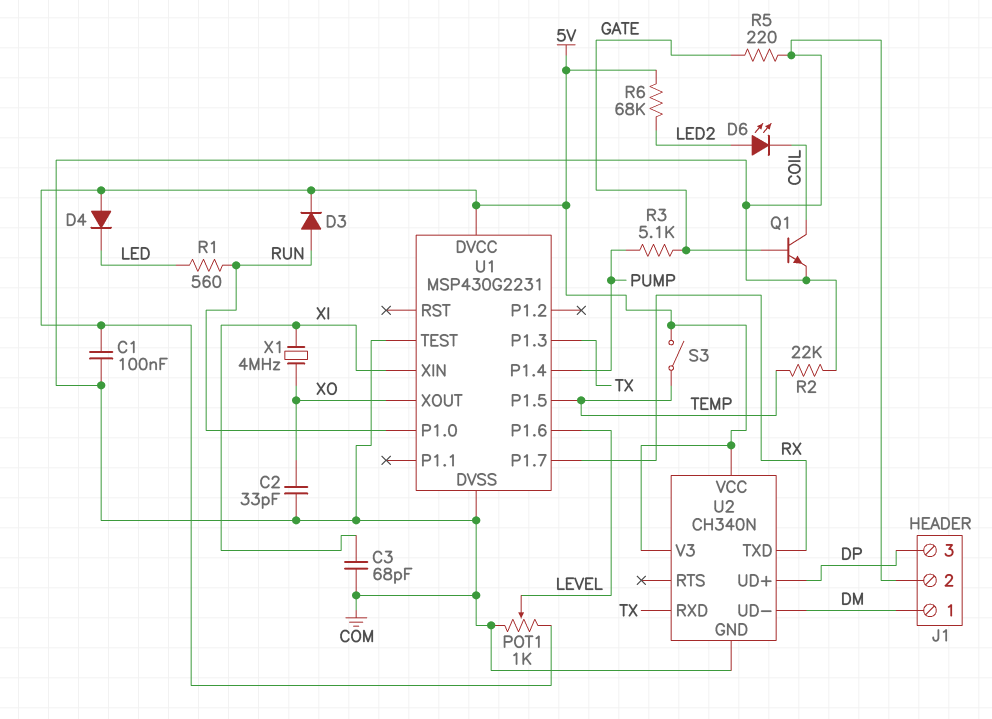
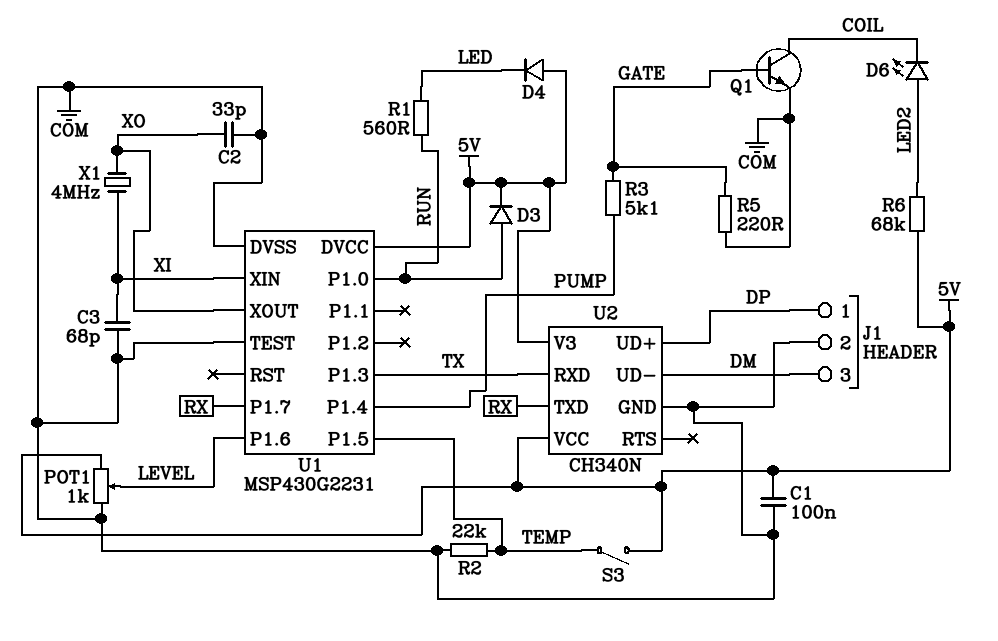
J1 pin 1: DM -> DP
J1 pin 3: DP -> DM

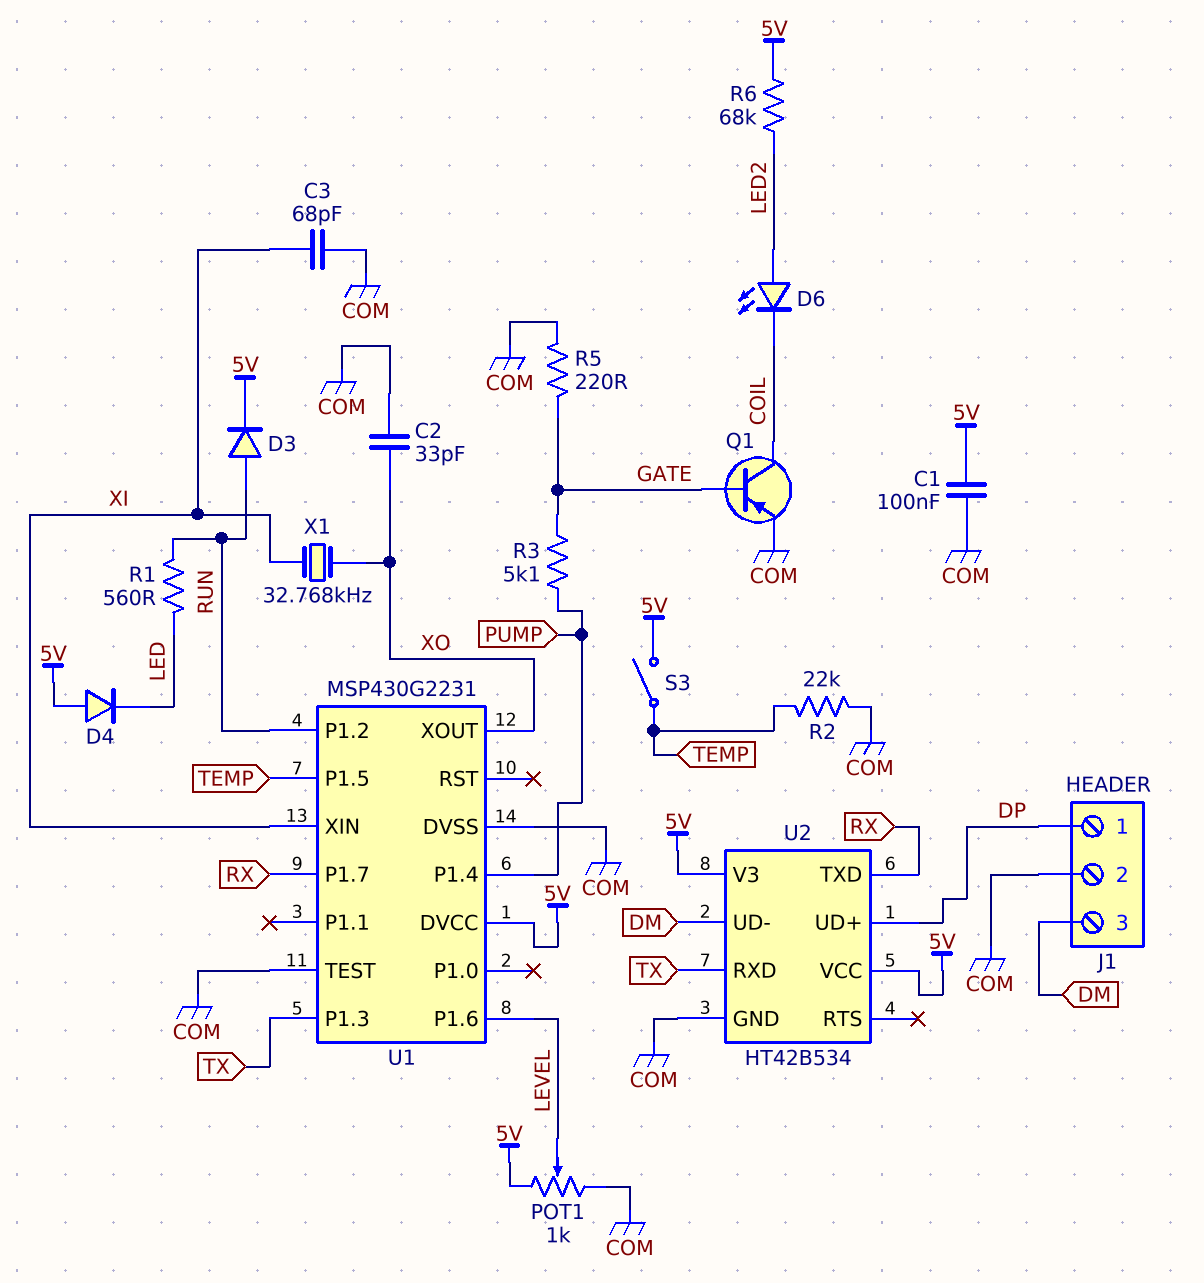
Q1: NPN (B GATE, C COIL, E COM) -> PNP (B GATE, C COIL, E COM)
U1 pin P1.0: RUN -> none
U1 pin P1.2: none -> RUN
U2: CH340N -> HT42B534
X1: 4MHz (XI, XO) -> 32.768kHz (XI, XO)

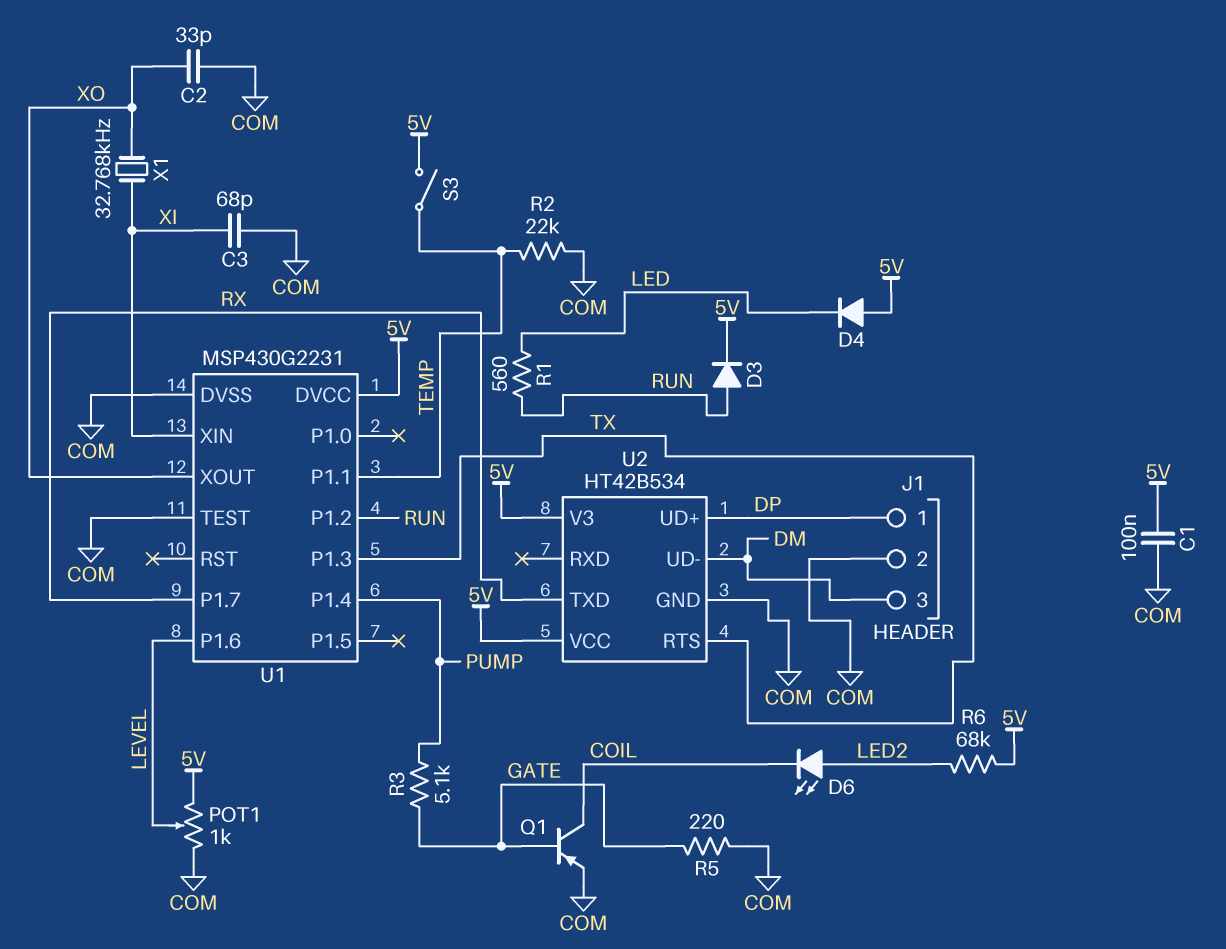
U1 pin P1.1: none -> TEMP
U1 pin P1.5: TEMP -> none
U2 pin RTS: none -> TX
U2 pin RXD: TX -> none

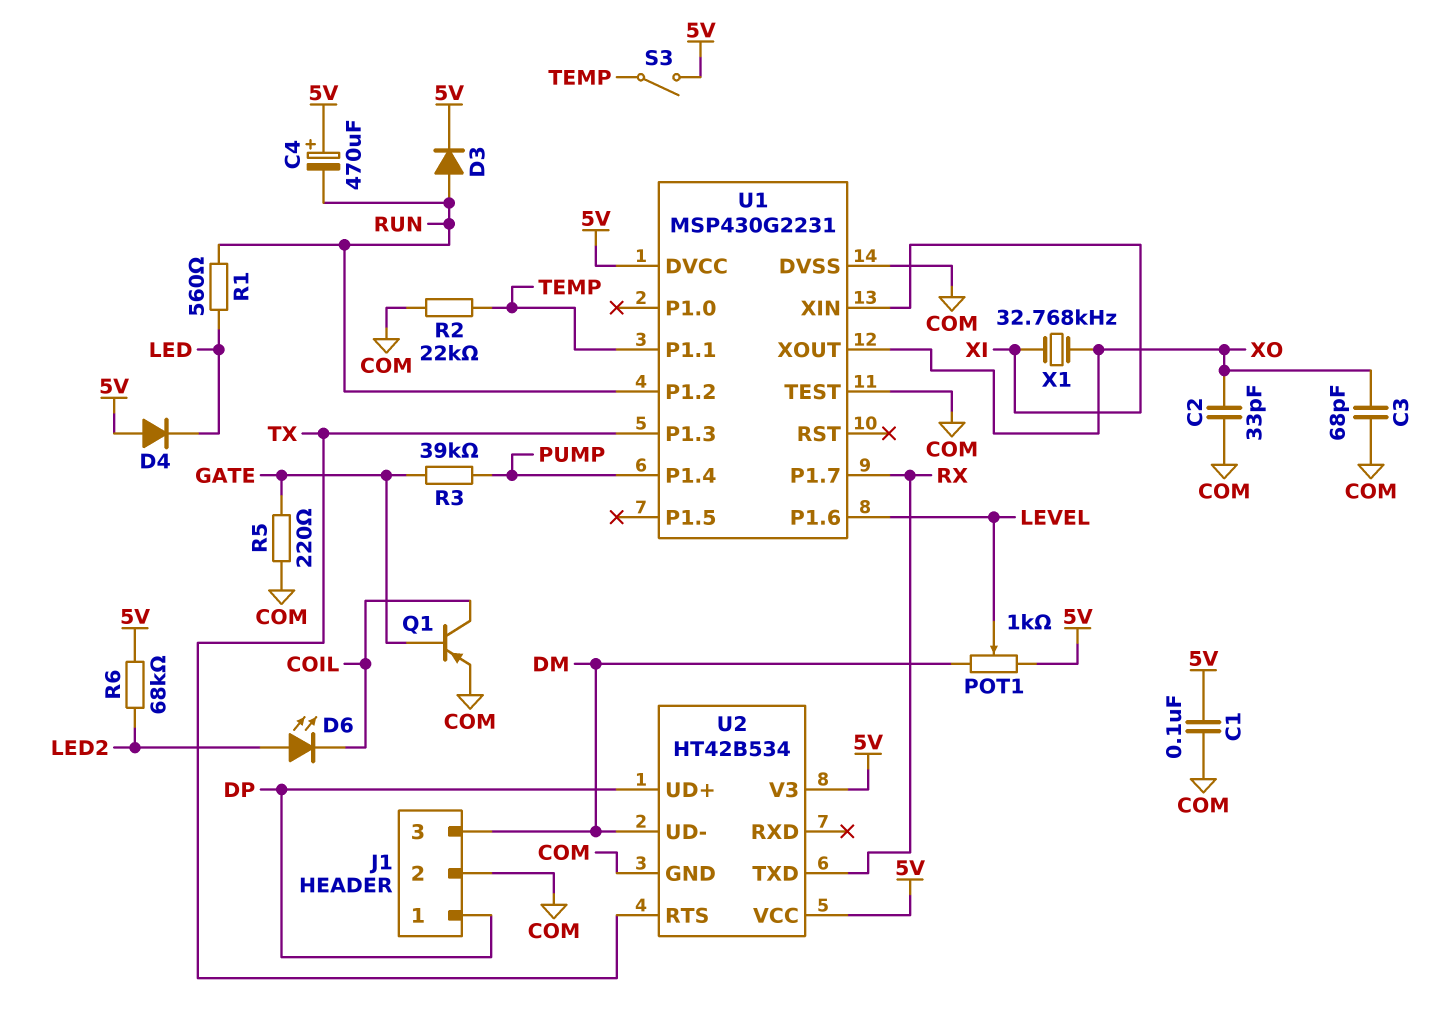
C3: 68pF (COM, XI) -> 68pF (COM, XO)
C4: none -> 470uF (plus 5V, minus RUN)
POT1: 1k (5V, COM, wiper LEVEL) -> 1k (5V, DM, wiper LEVEL)
R3: 5.1k (GATE, PUMP) -> 39k (GATE, PUMP)

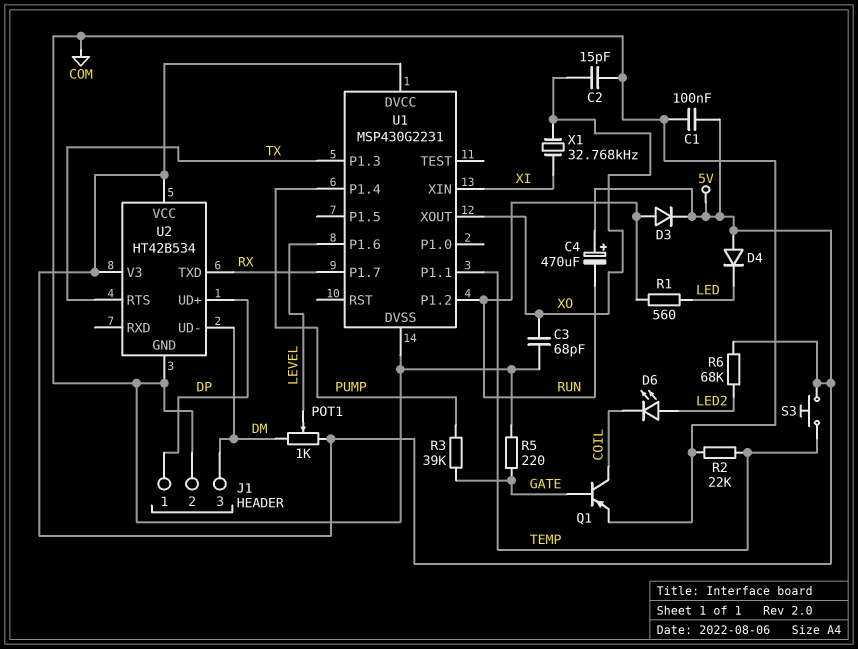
C2: 33pF (COM, XO) -> 15pF (COM, XO)
S3: switch (5V, TEMP) -> button (5V, TEMP)
U1 pin TEST: COM -> none

